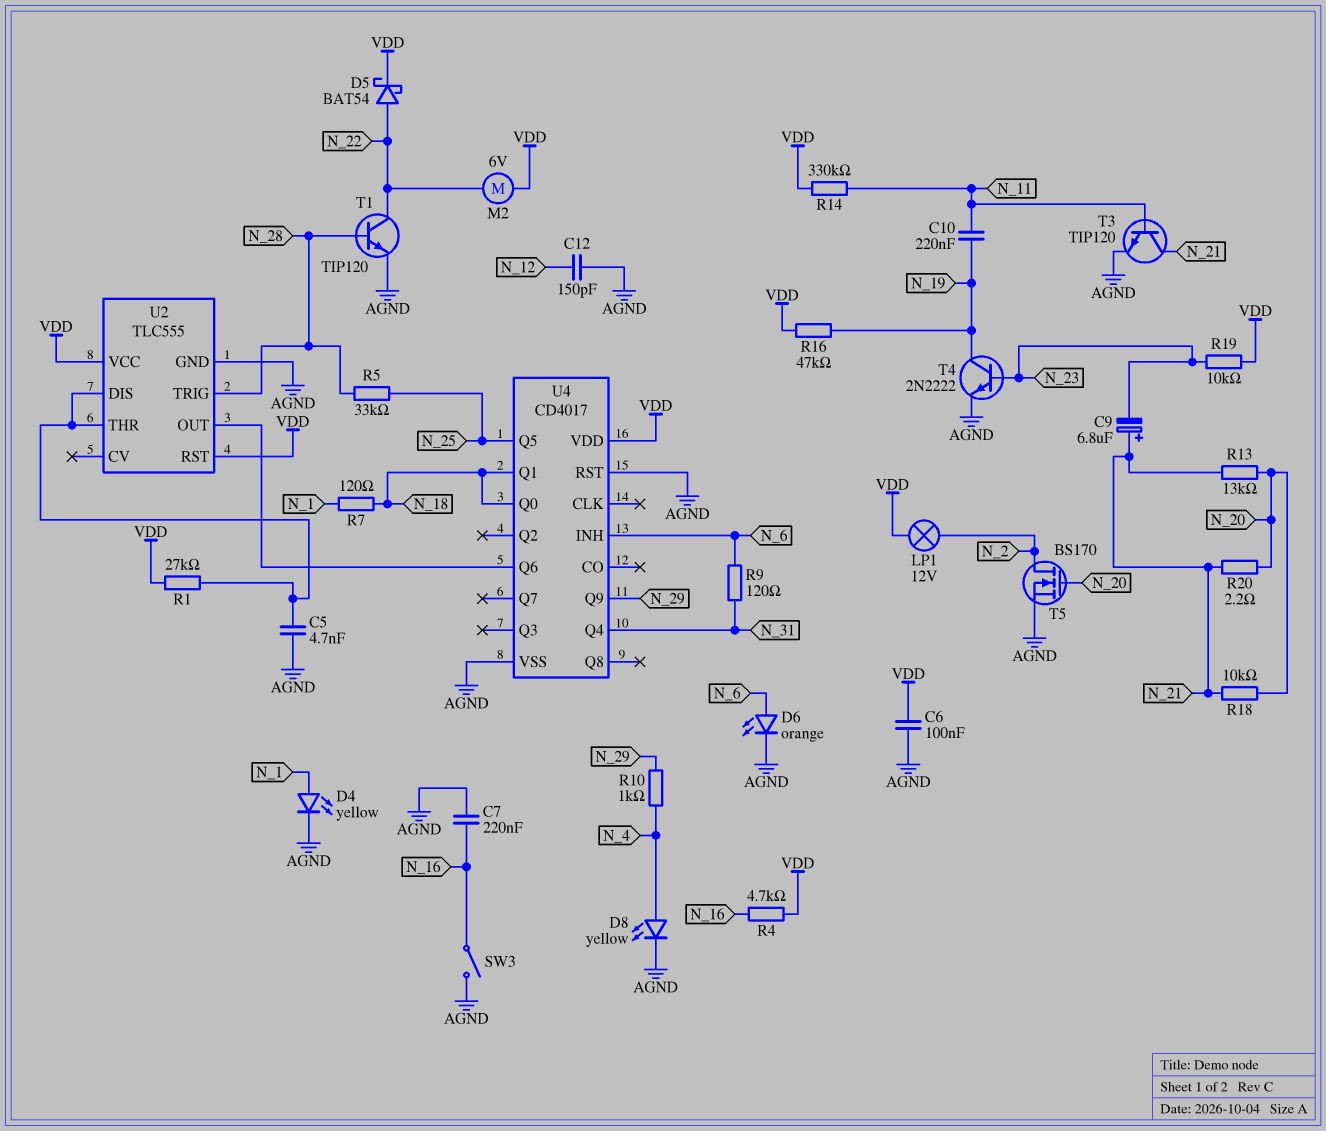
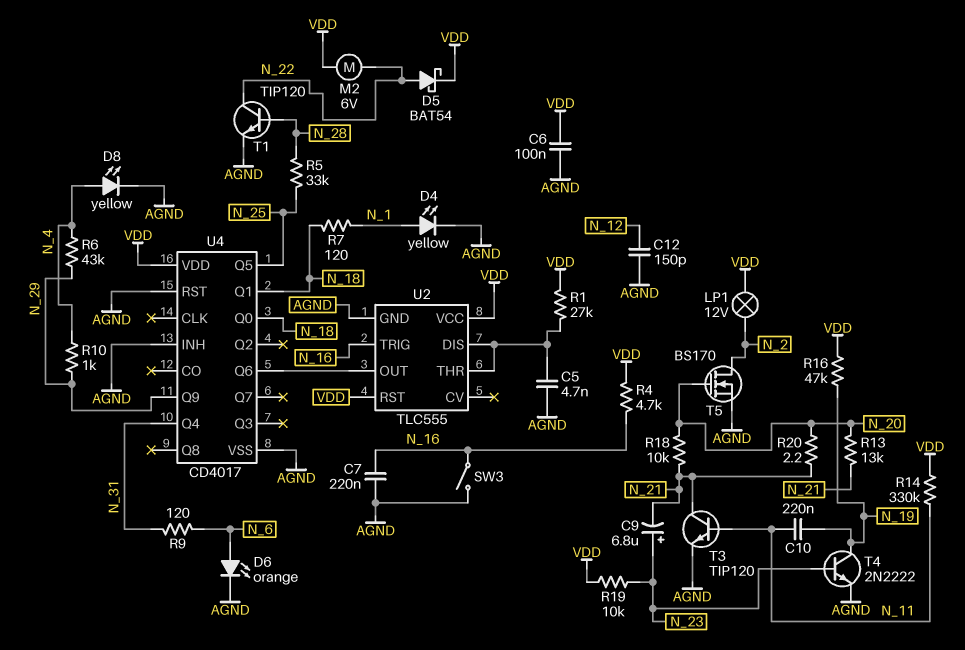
C9: 6.8uF (plus N_21, minus N_23) -> 6.8uF (plus N_23, minus N_21)
R6: none -> 43k (N_4, N_29)
U2 pin TRIG: N_28 -> N_16
U4 pin INH: N_6 -> AGND

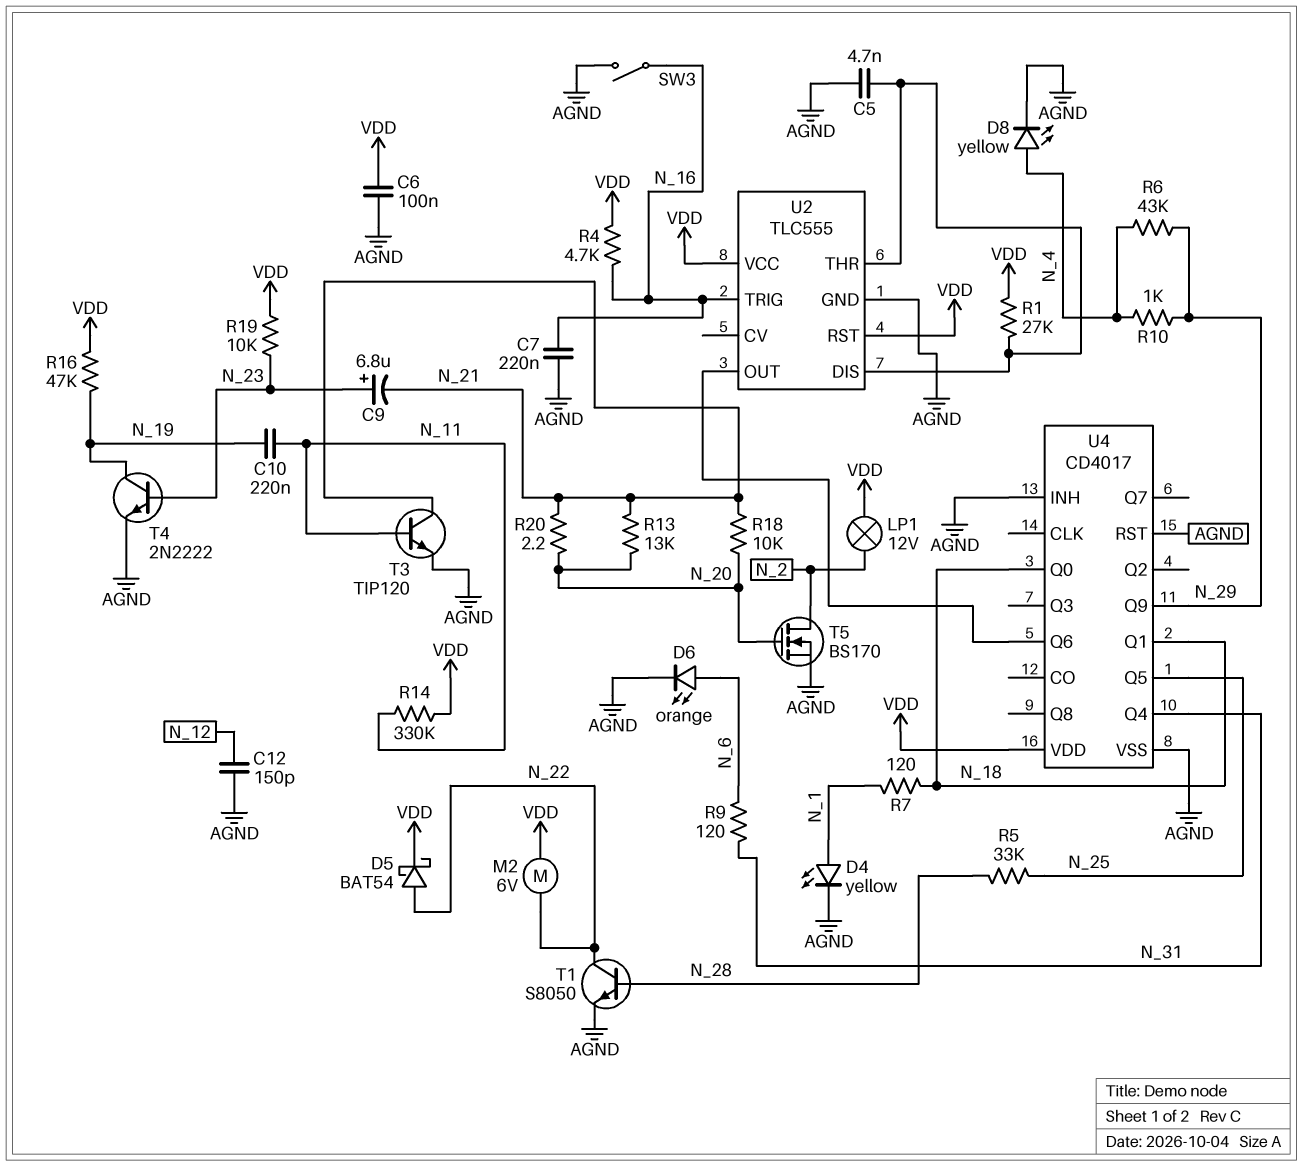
T1: NPN TIP120 (B N_28, C N_22, E AGND) -> NPN S8050 (B N_28, C N_22, E AGND)

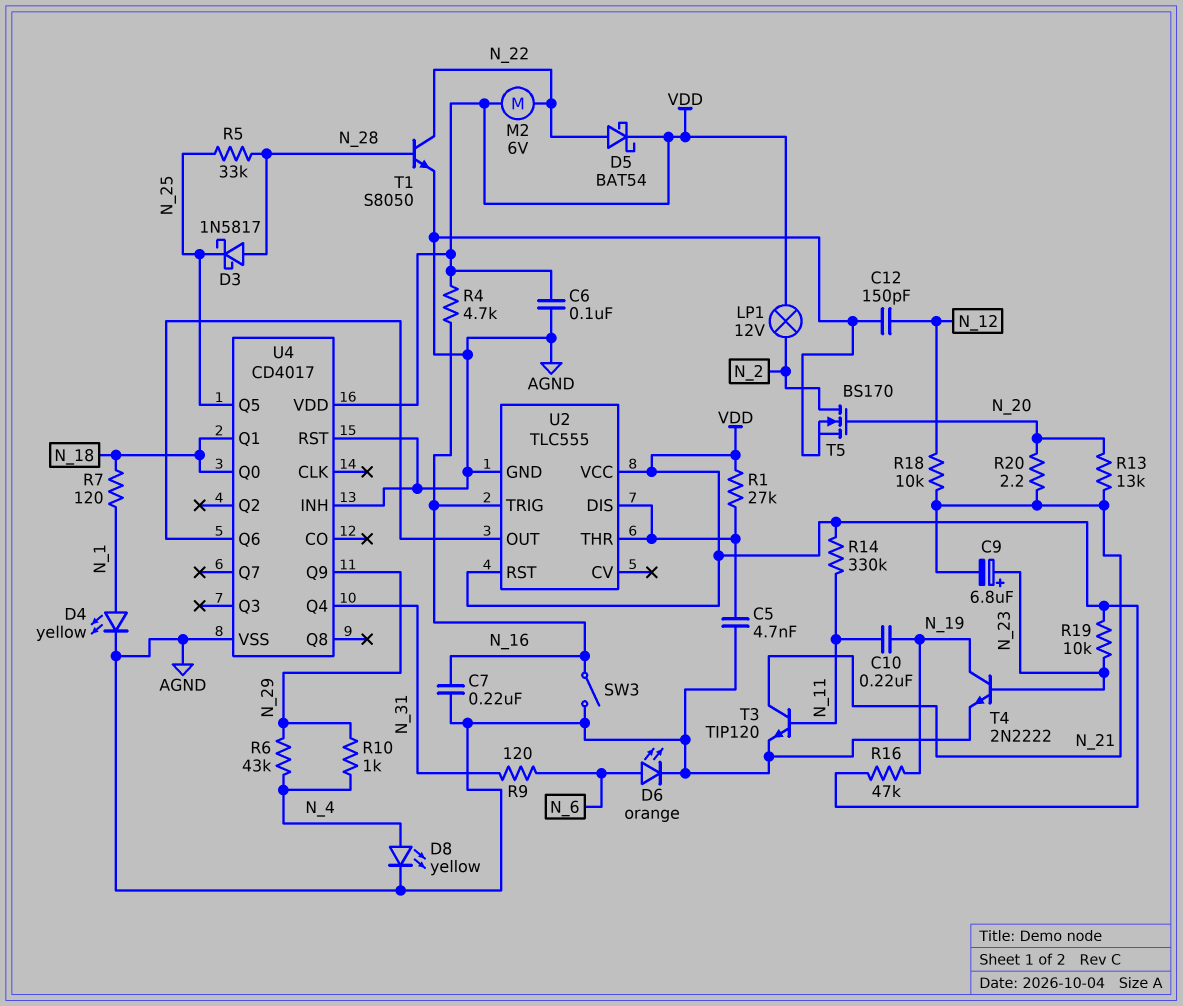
D3: none -> schottky 1N5817 (A N_28, K N_25)
R18: 10k (N_20, N_21) -> 10k (N_12, N_21)

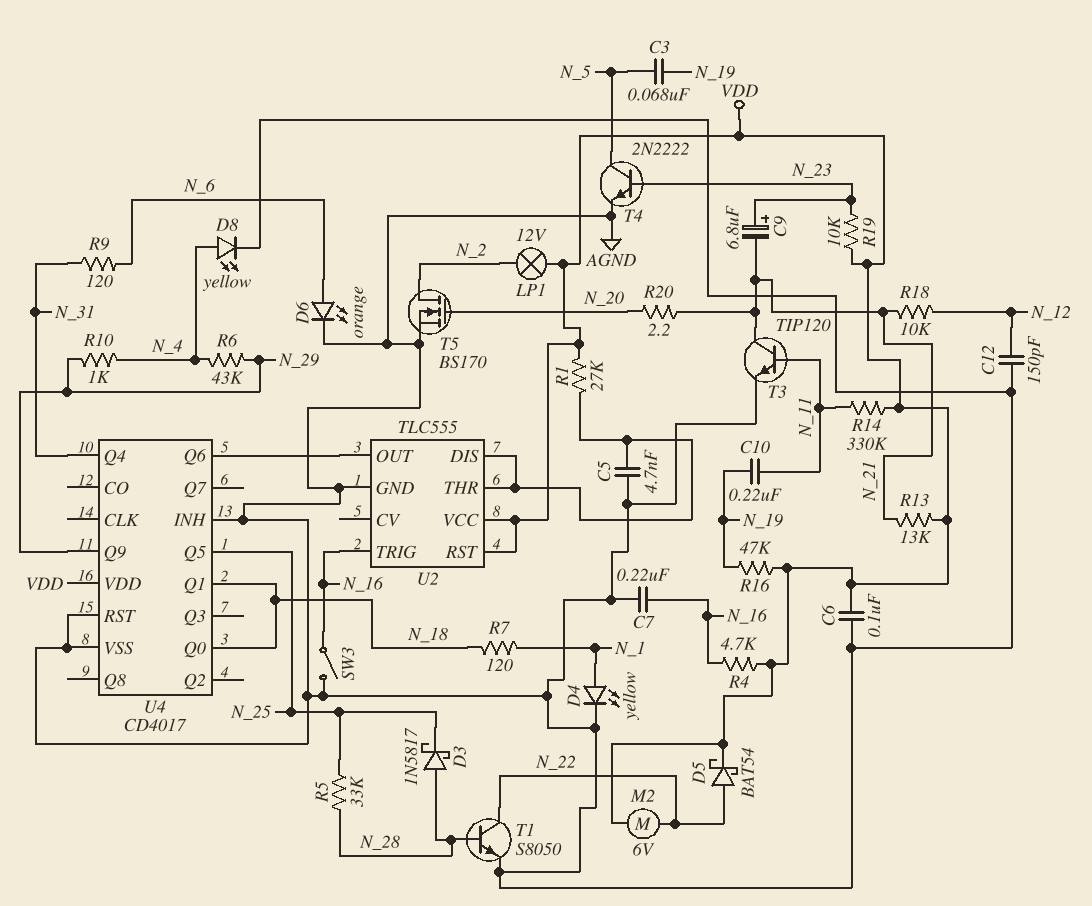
C3: none -> 68nF (N_5, N_19)
R13: 13k (N_20, N_21) -> 13k (N_21, VDD)
T4: NPN 2N2222 (B N_23, C N_19, E AGND) -> NPN 2N2222 (B N_23, C N_5, E AGND)

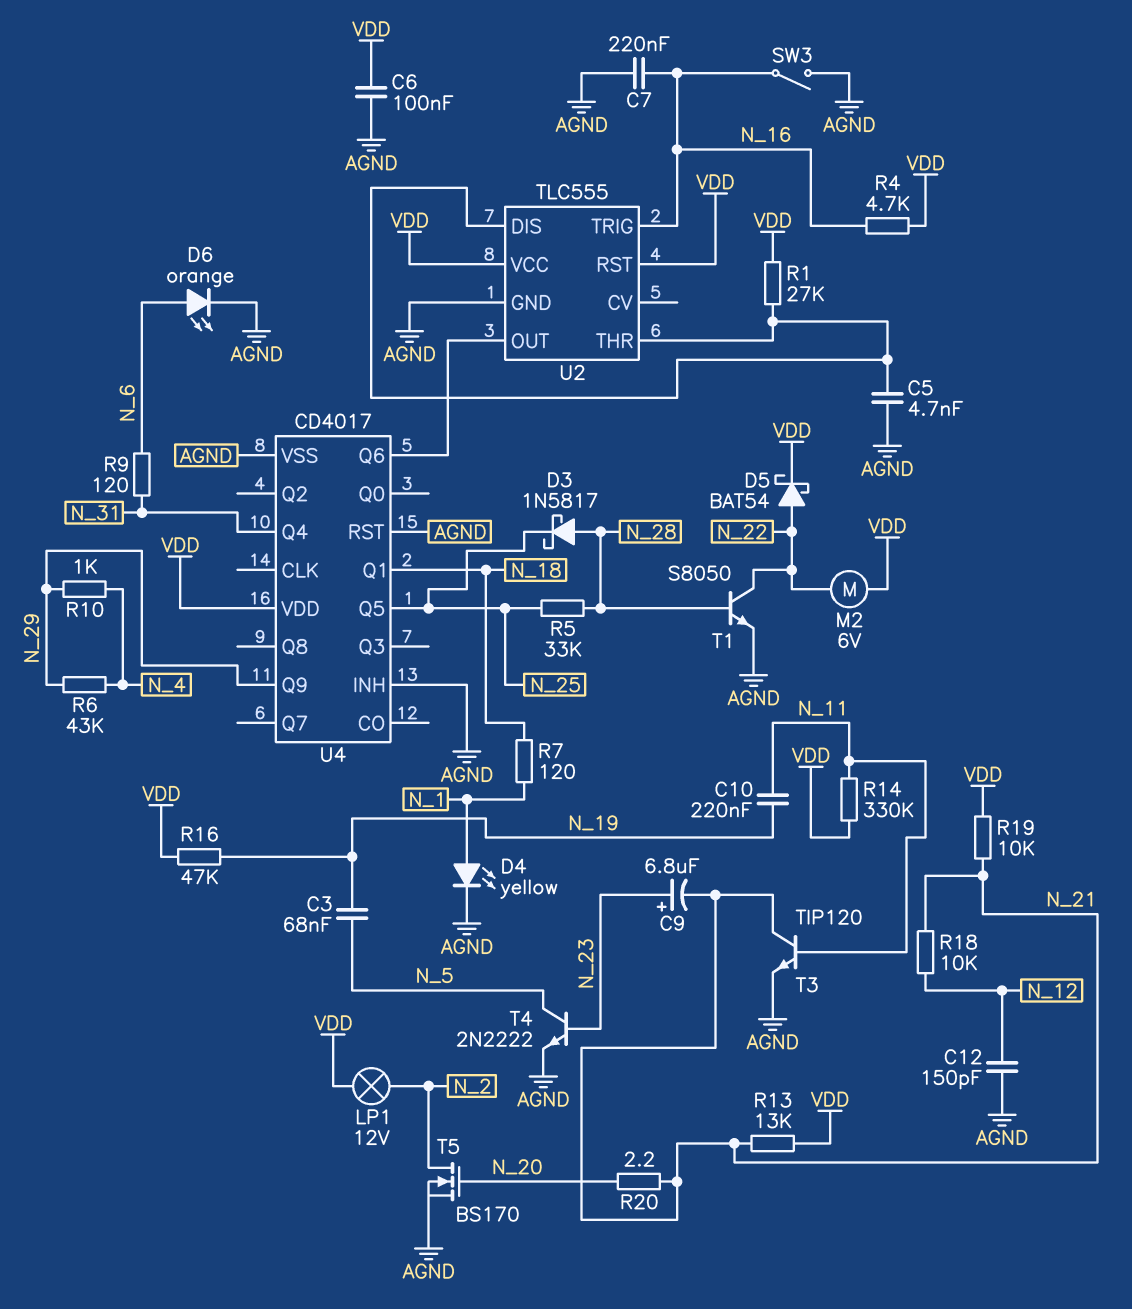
D8: LED yellow (A N_4, K AGND) -> none
R19: 10k (N_23, VDD) -> 10k (N_21, VDD)
U4 pin Q0: N_18 -> none

